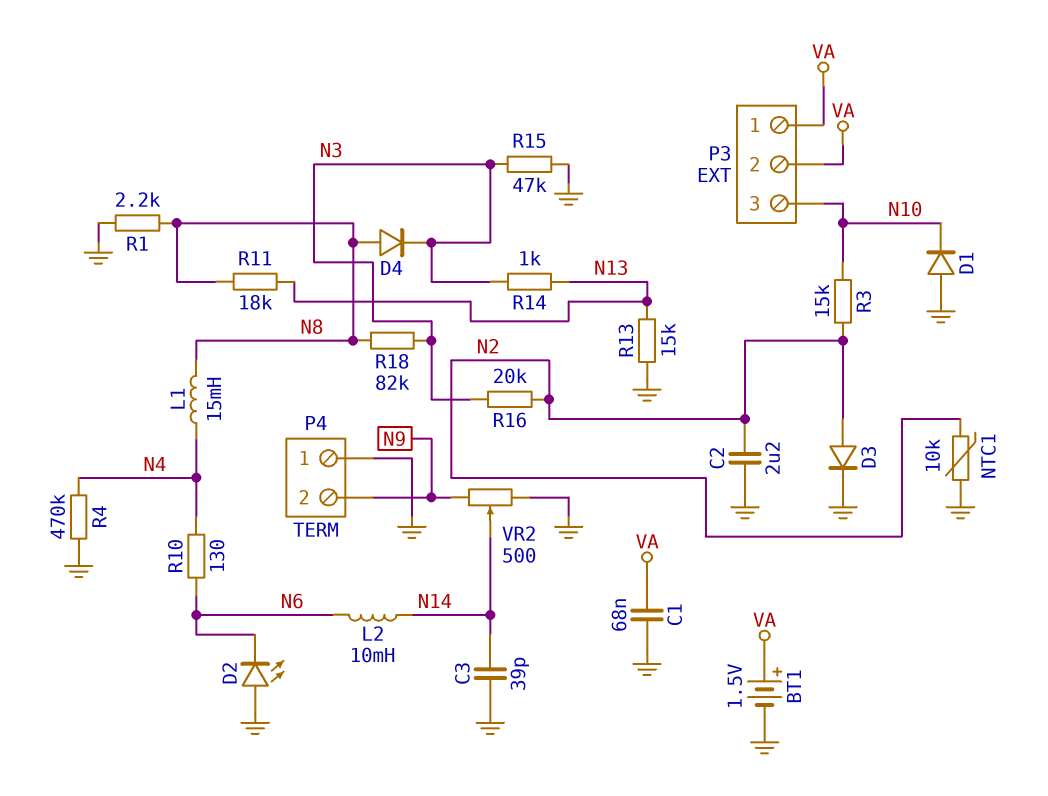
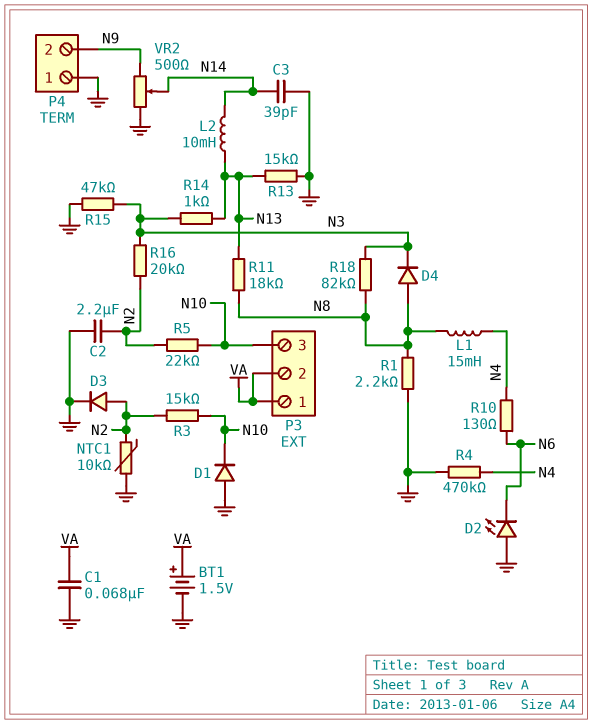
L2: 10mH (N6, N14) -> 10mH (N13, N14)
R5: none -> 22k (N2, N10)

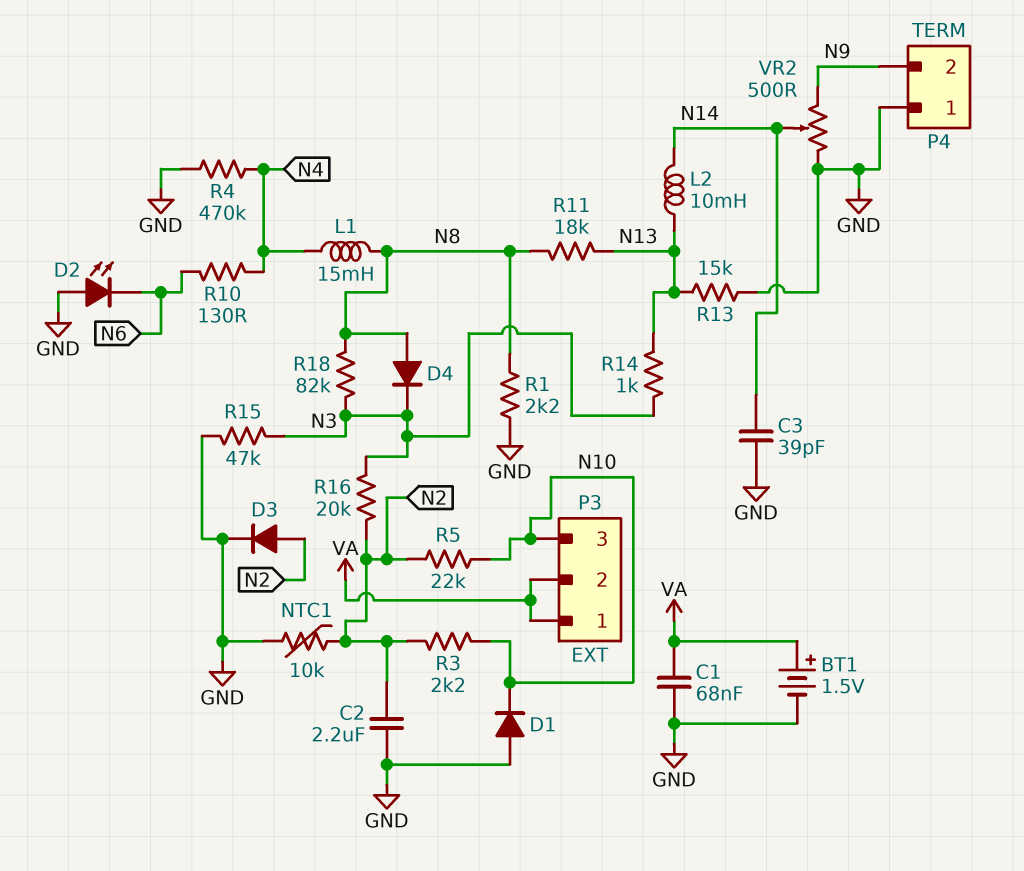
R3: 15k (N2, N10) -> 2.2k (N2, N10)

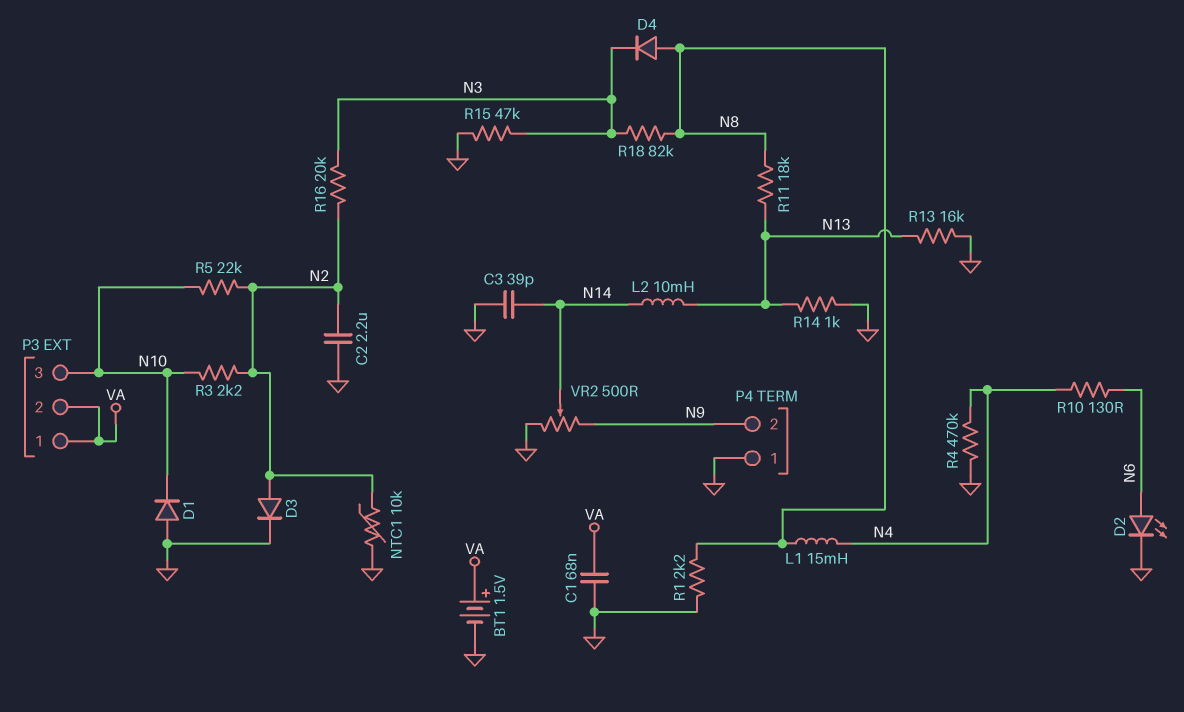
D2: LED (A GND, K N6) -> LED (A N6, K GND)
R13: 15k (GND, N13) -> 16k (GND, N13)
R14: 1k (N3, N13) -> 1k (GND, N13)

